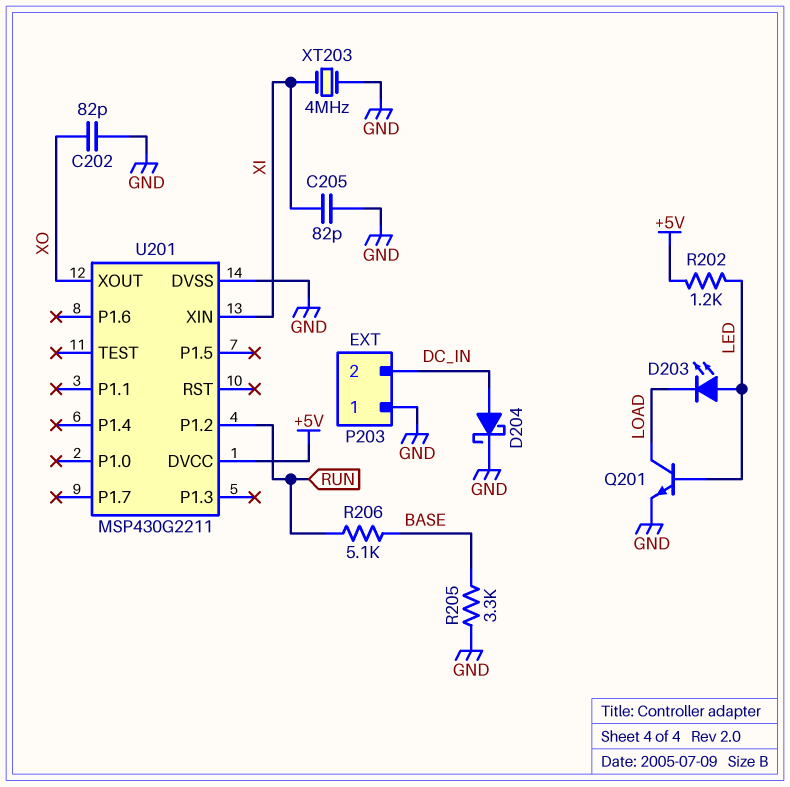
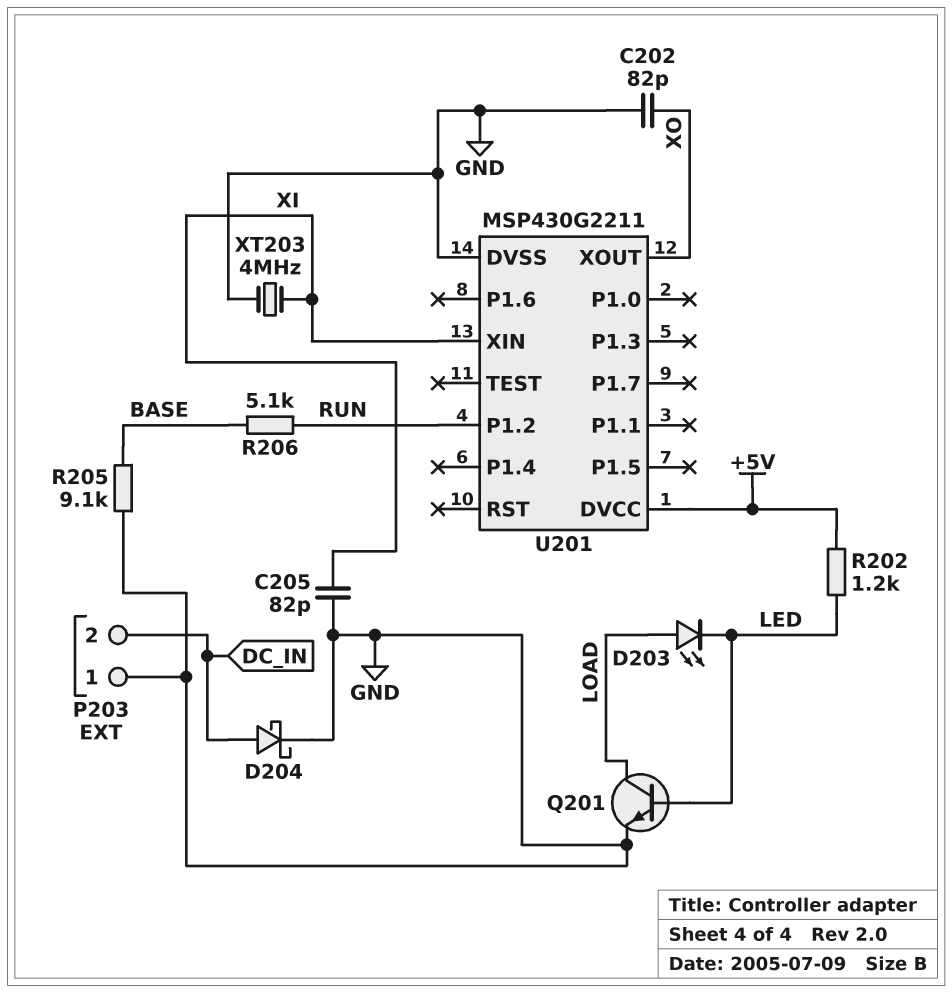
D203: LED (A LED, K LOAD) -> LED (A LOAD, K LED)
R205: 3.3k (BASE, GND) -> 9.1k (BASE, GND)

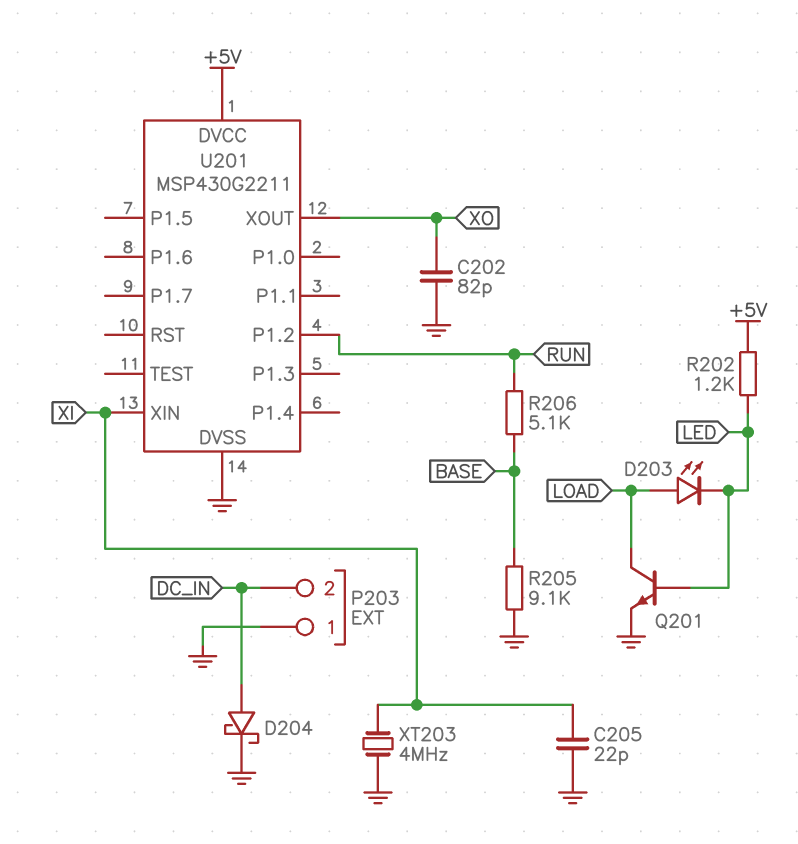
C205: 82pF (GND, XI) -> 22pF (GND, XI)

